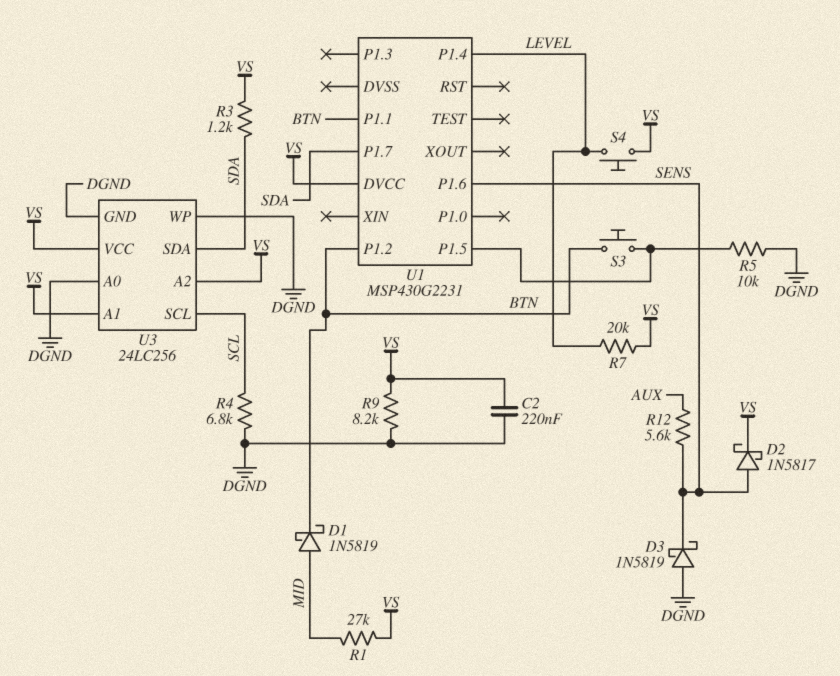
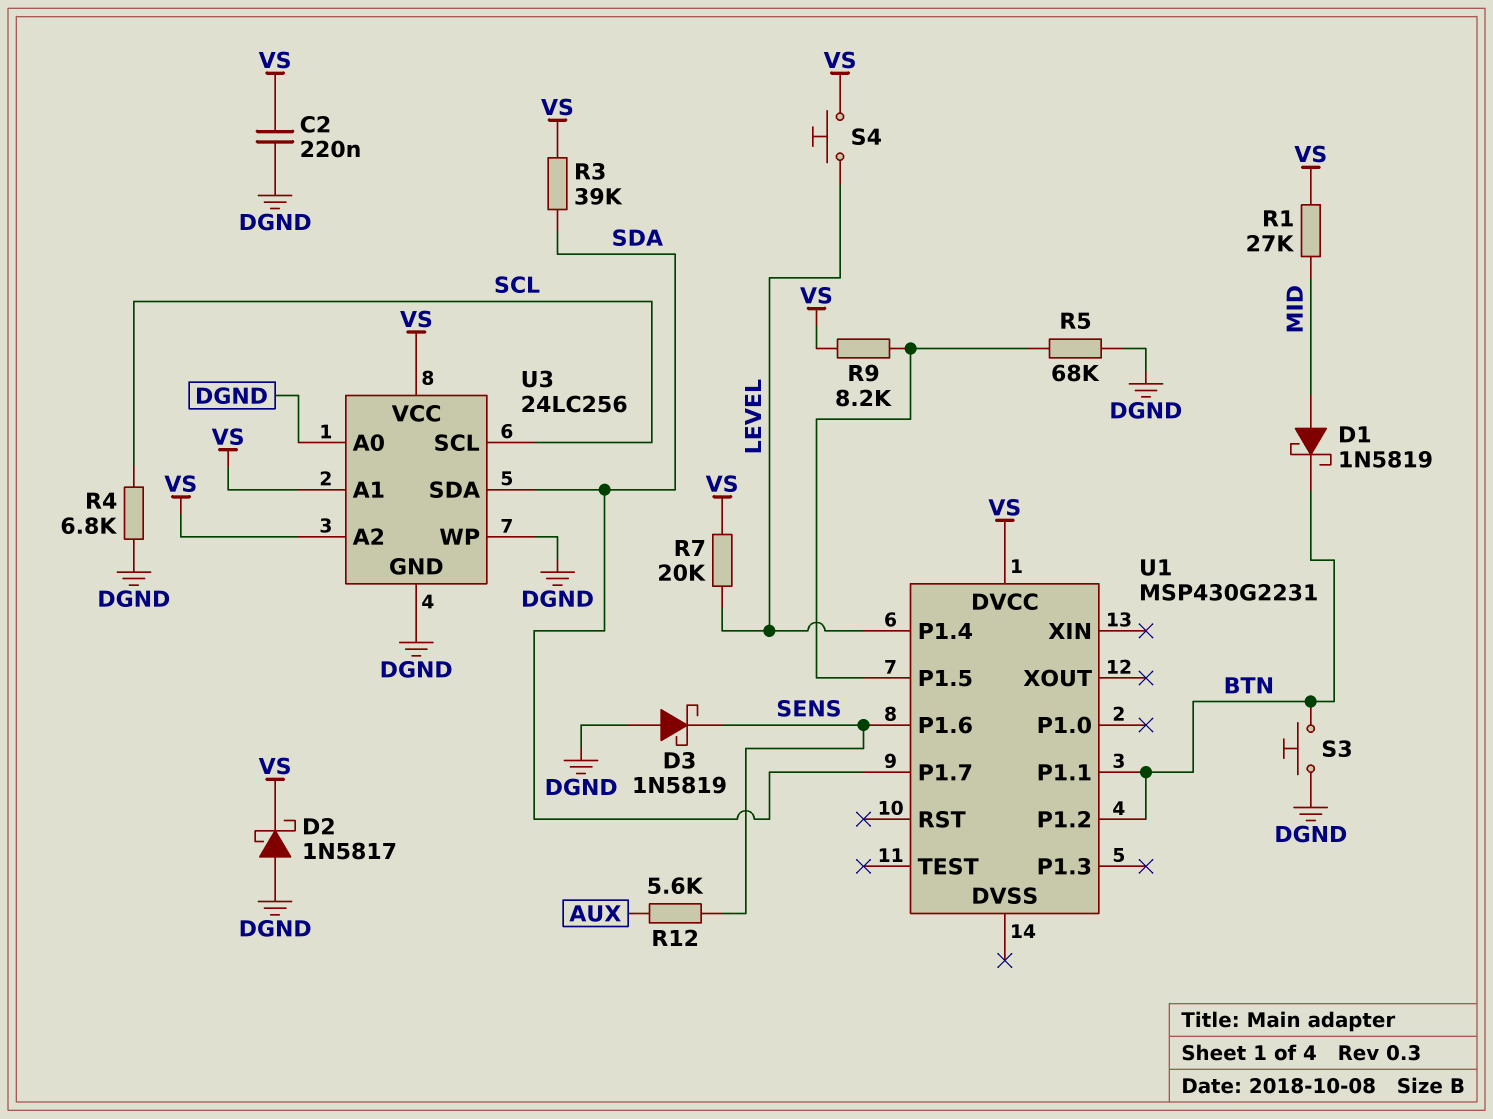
D2: schottky 1N5817 (A SENS, K VS) -> schottky 1N5817 (A DGND, K VS)
R3: 1.2k (SDA, VS) -> 39k (SDA, VS)
R5: 10k (DGND, U1/P1.5) -> 68k (DGND, U1/P1.5)
R9: 8.2k (DGND, VS) -> 8.2k (U1/P1.5, VS)
S3: button (BTN, U1/P1.5) -> button (BTN, DGND)

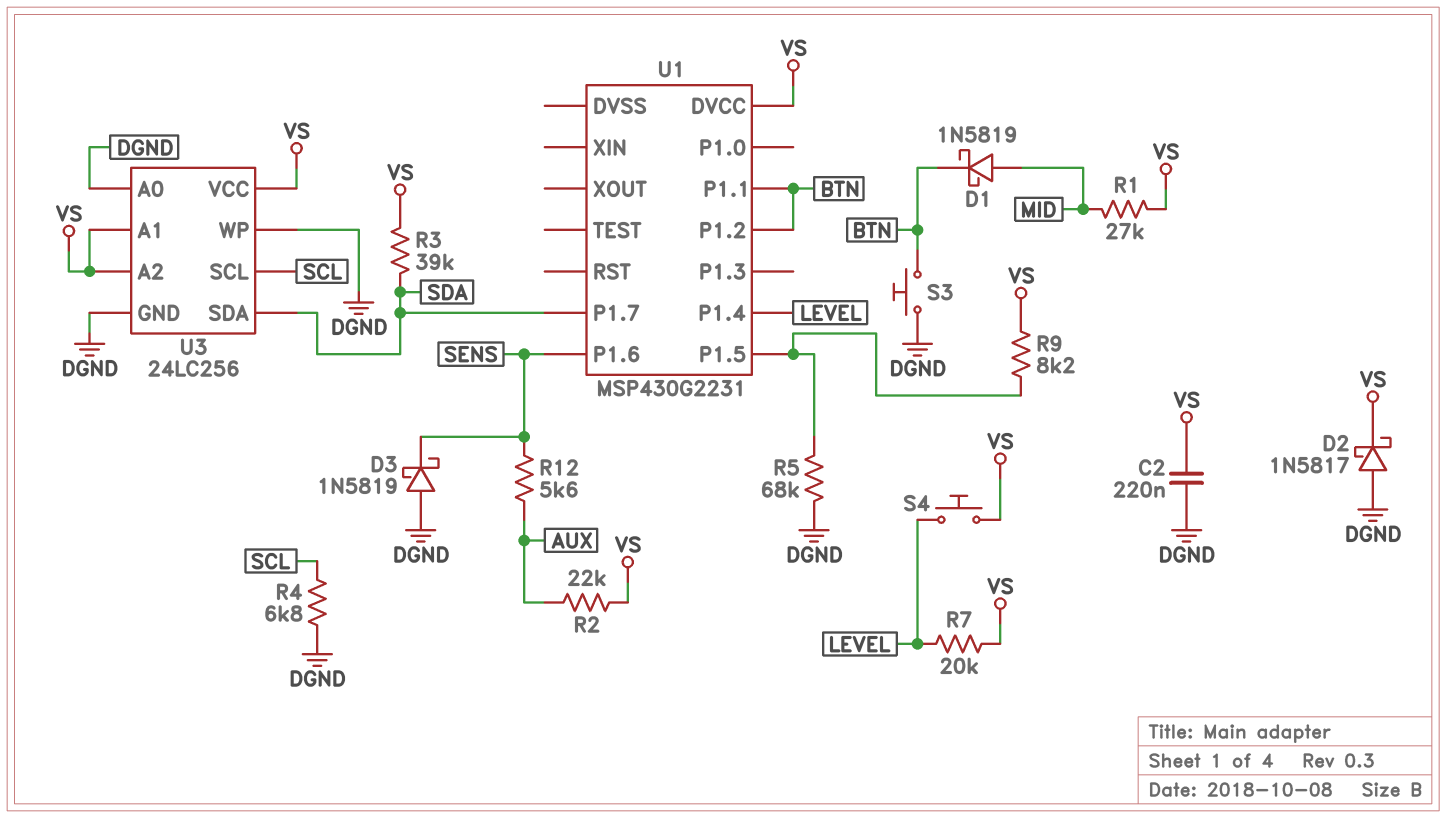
R2: none -> 22k (AUX, VS)

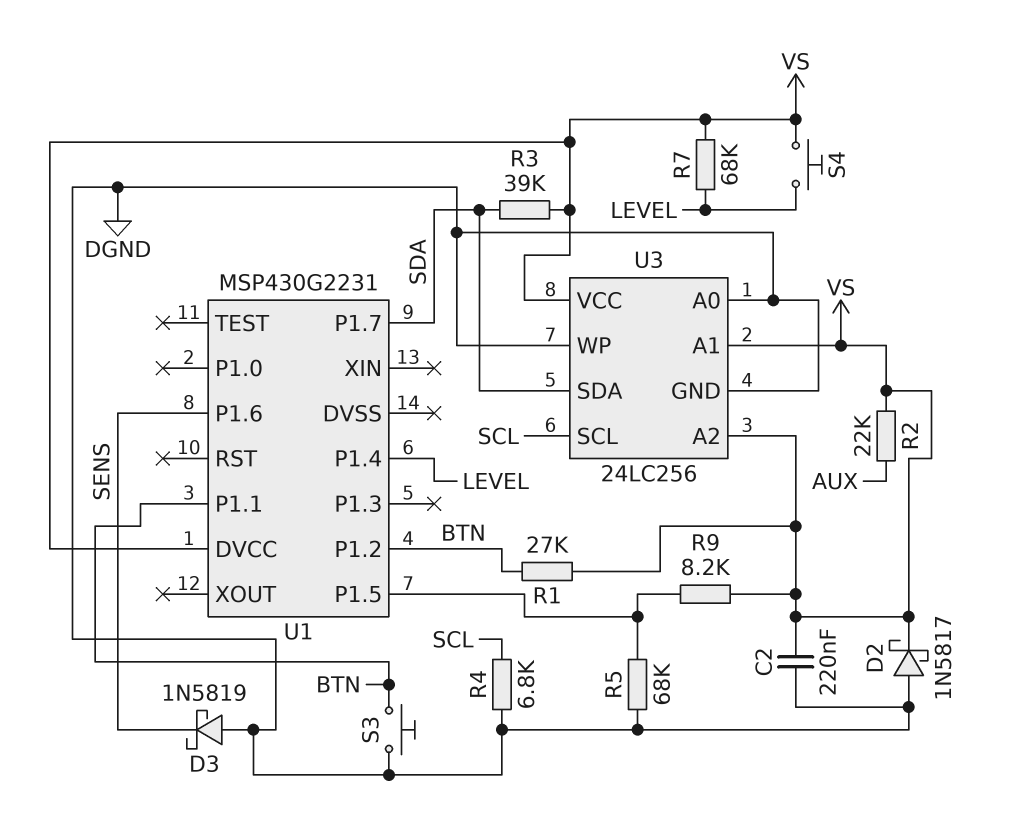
D1: schottky 1N5819 (A MID, K BTN) -> none
R1: 27k (MID, VS) -> 27k (BTN, VS)
R7: 20k (LEVEL, VS) -> 68k (LEVEL, VS)
R12: 5.6k (AUX, SENS) -> none

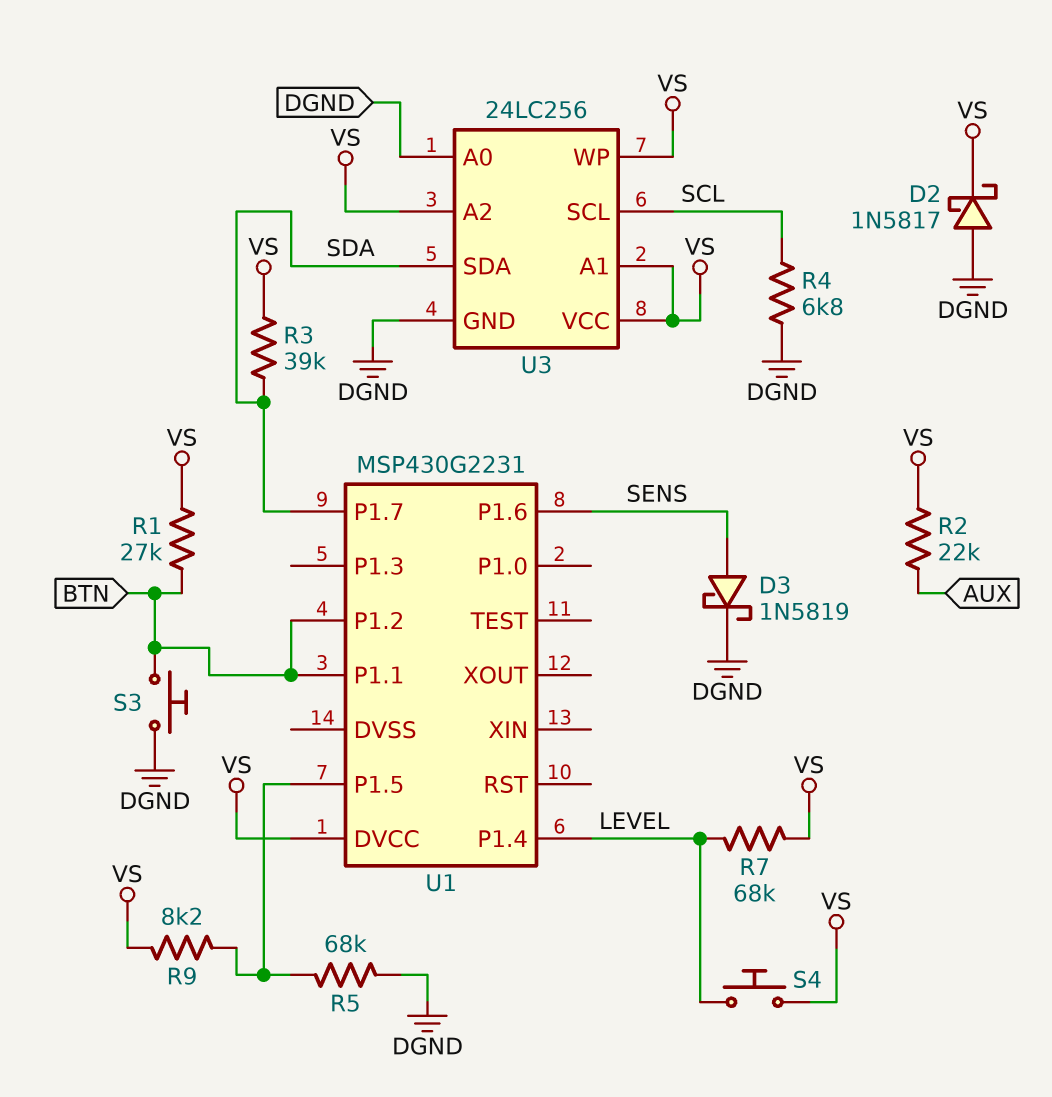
C2: 220nF (DGND, VS) -> none
D3: schottky 1N5819 (A DGND, K SENS) -> schottky 1N5819 (A SENS, K DGND)
U3 pin WP: DGND -> VS

